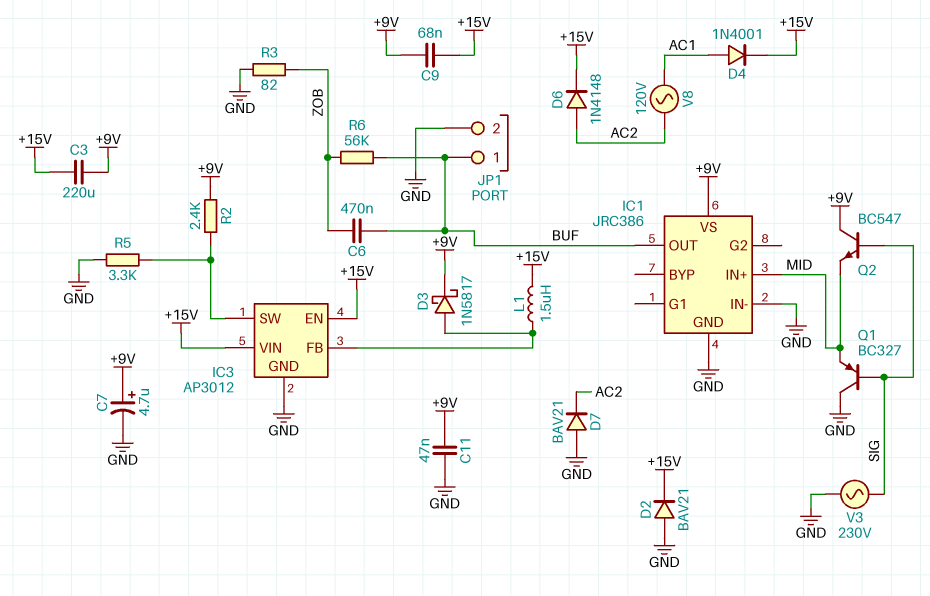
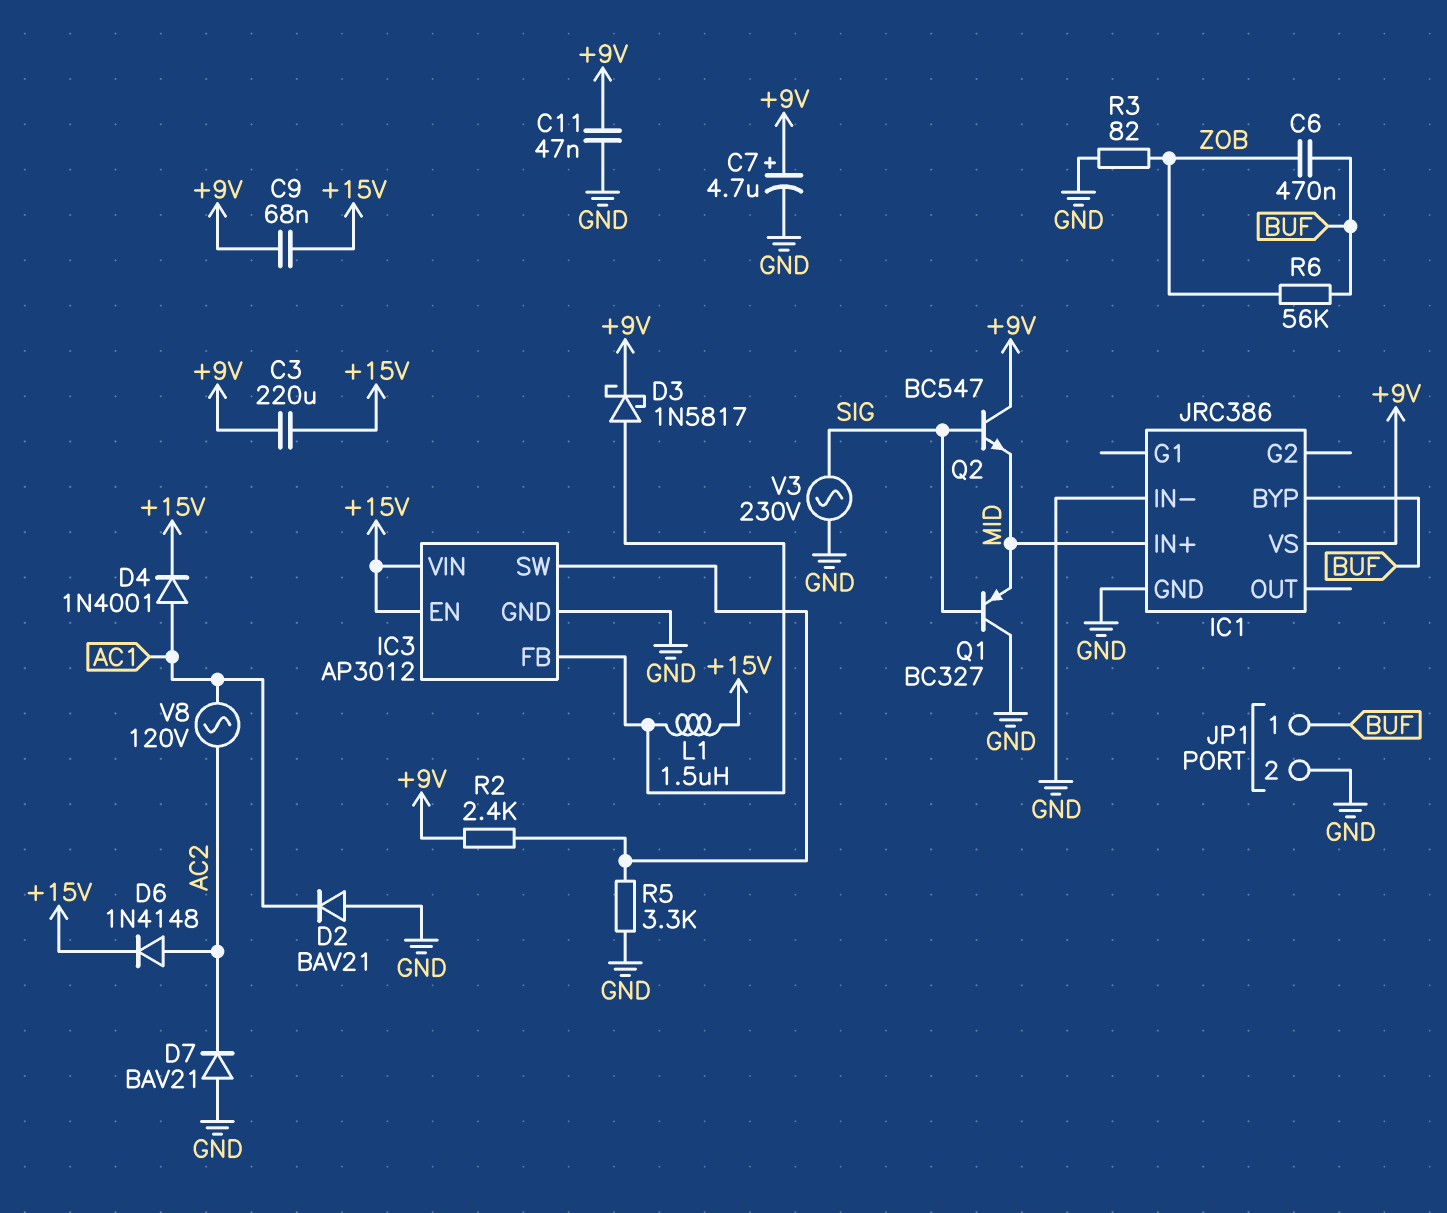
D2: diode BAV21 (A GND, K +15V) -> diode BAV21 (A GND, K AC1)
IC1 pin BYP: none -> BUF
IC1 pin OUT: BUF -> none

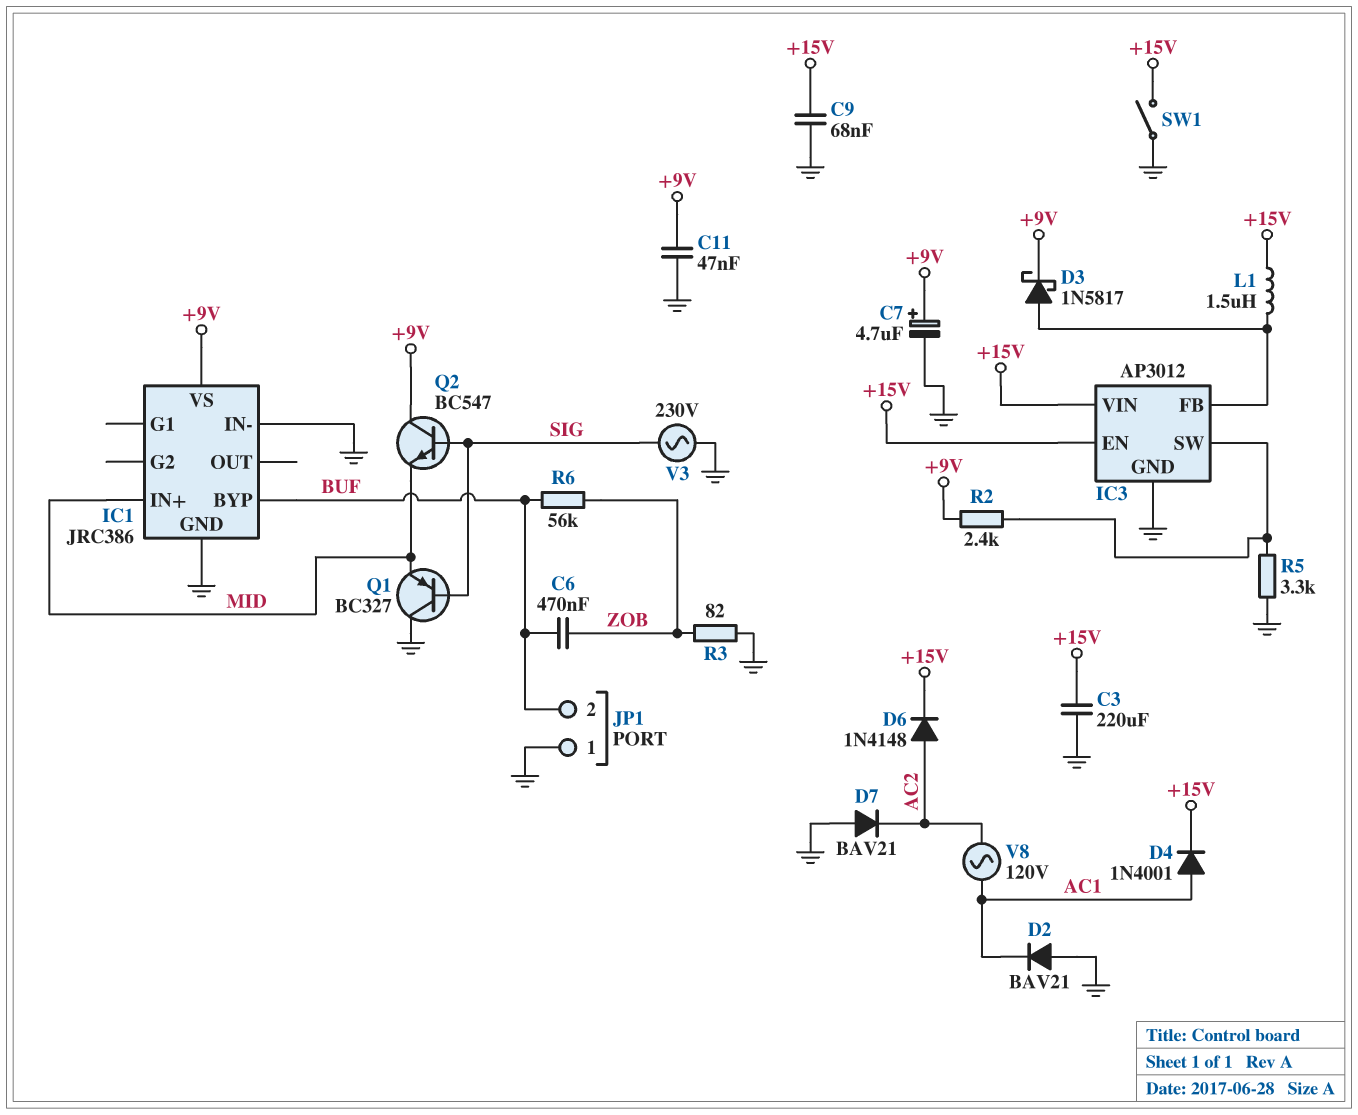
C3: 220uF (+9V, +15V) -> 220uF (+15V, GND)
C9: 68nF (+9V, +15V) -> 68nF (+15V, GND)
JP1 pin 1: BUF -> GND
JP1 pin 2: GND -> BUF
SW1: none -> switch (+15V, GND)

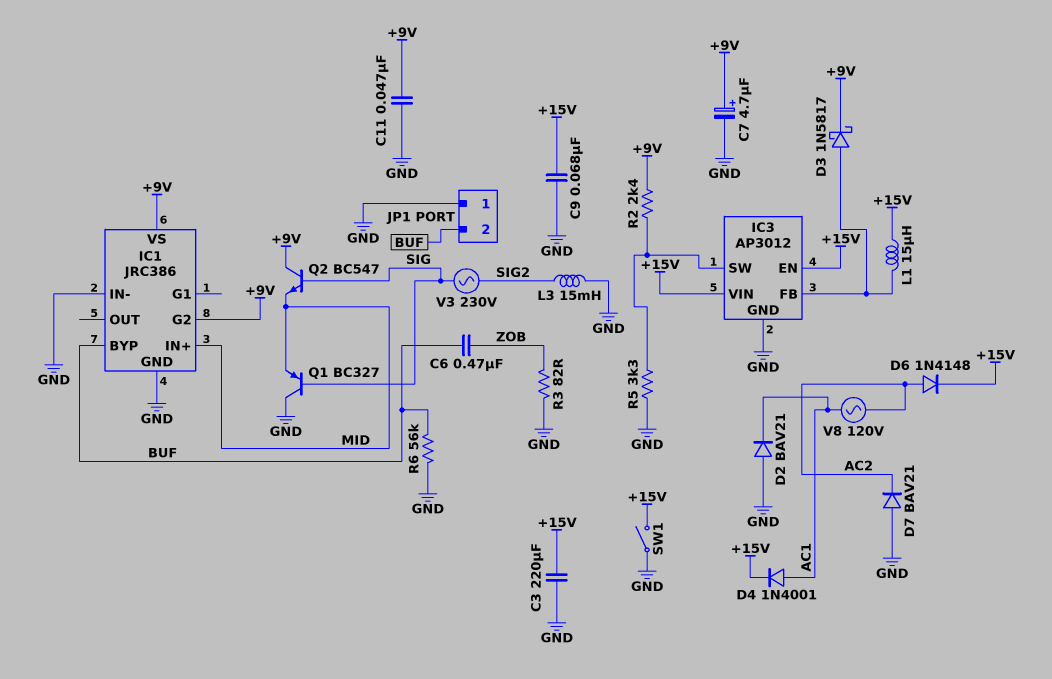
IC1 pin G2: none -> +9V
L1: 1.5uH (+15V, IC3/FB) -> 15uH (+15V, IC3/FB)
L3: none -> 15mH (GND, SIG2)
R6: 56k (BUF, ZOB) -> 56k (BUF, GND)
V3: AC 230V (GND, SIG) -> AC 230V (SIG, SIG2)

